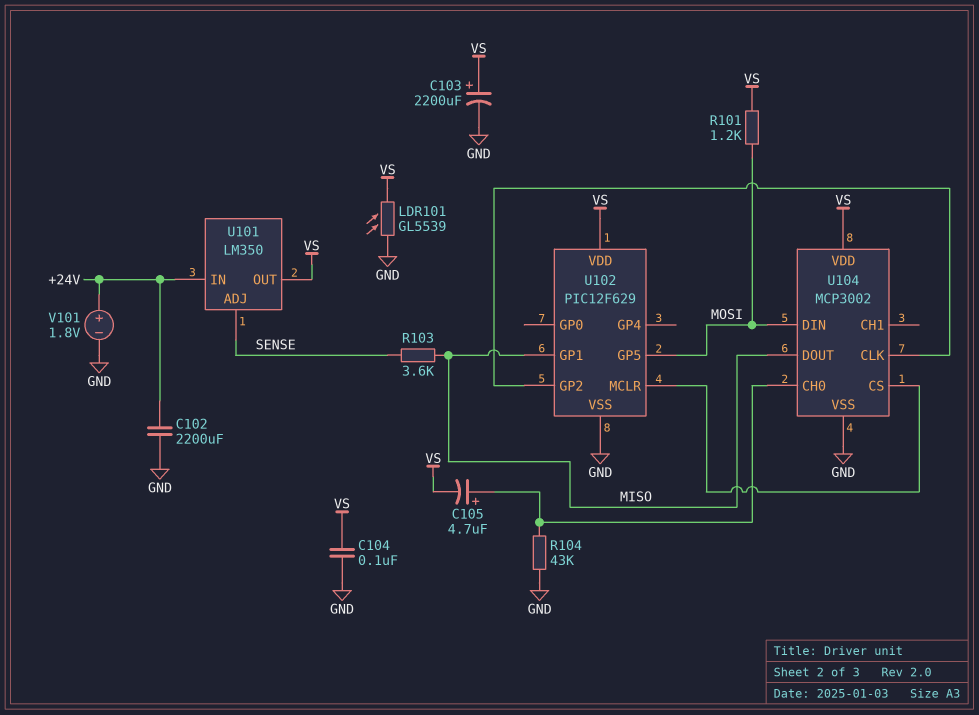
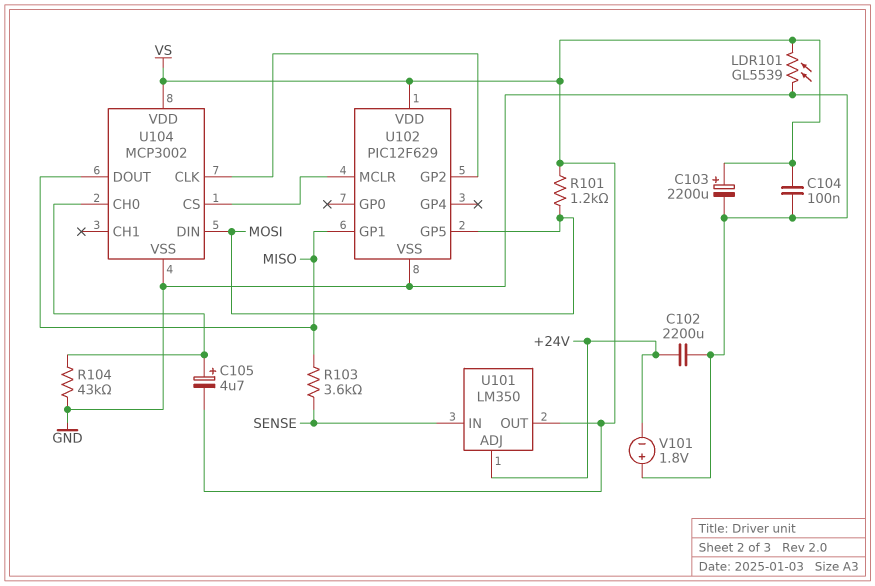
U101 pin ADJ: SENSE -> +24V
U101 pin IN: +24V -> SENSE
V101: 1.8V (plus +24V, minus GND) -> 1.8V (plus GND, minus +24V)

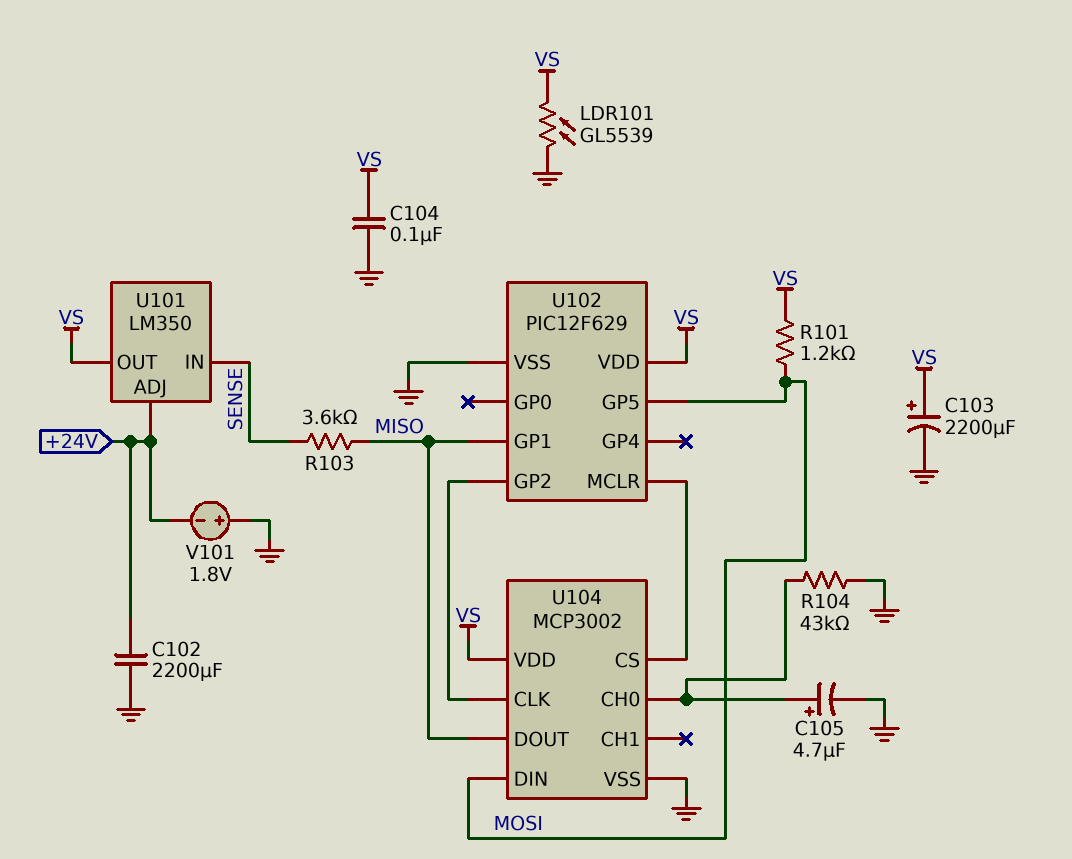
C105: 4.7uF (plus U104/CH0, minus VS) -> 4.7uF (plus U104/CH0, minus GND)

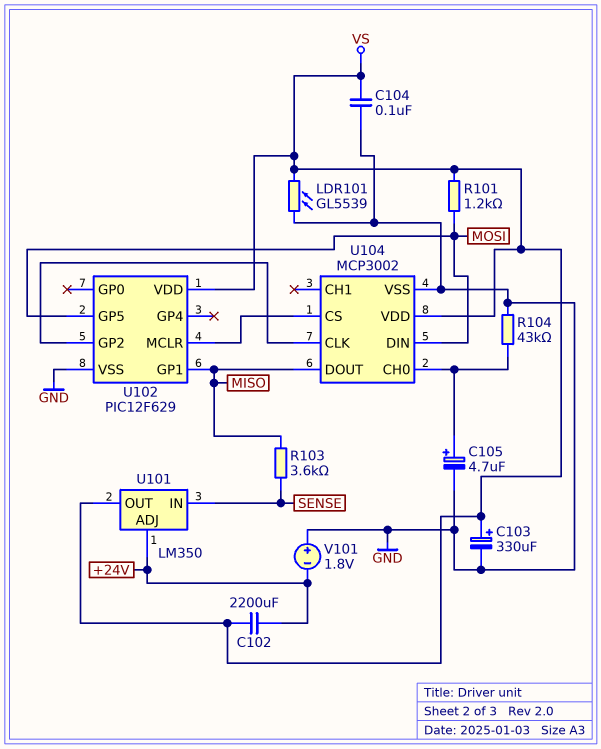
C102: 2200uF (+24V, GND) -> 2200uF (+24V, VS)
C103: 2200uF (plus VS, minus GND) -> 330uF (plus VS, minus GND)

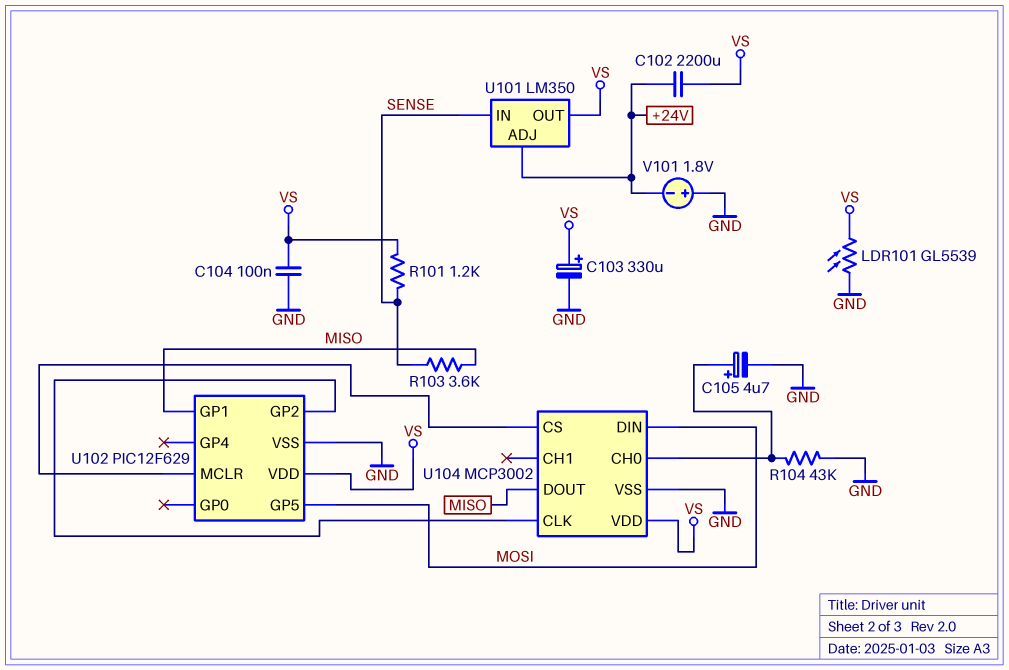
R101: 1.2k (MOSI, VS) -> 1.2k (SENSE, VS)

